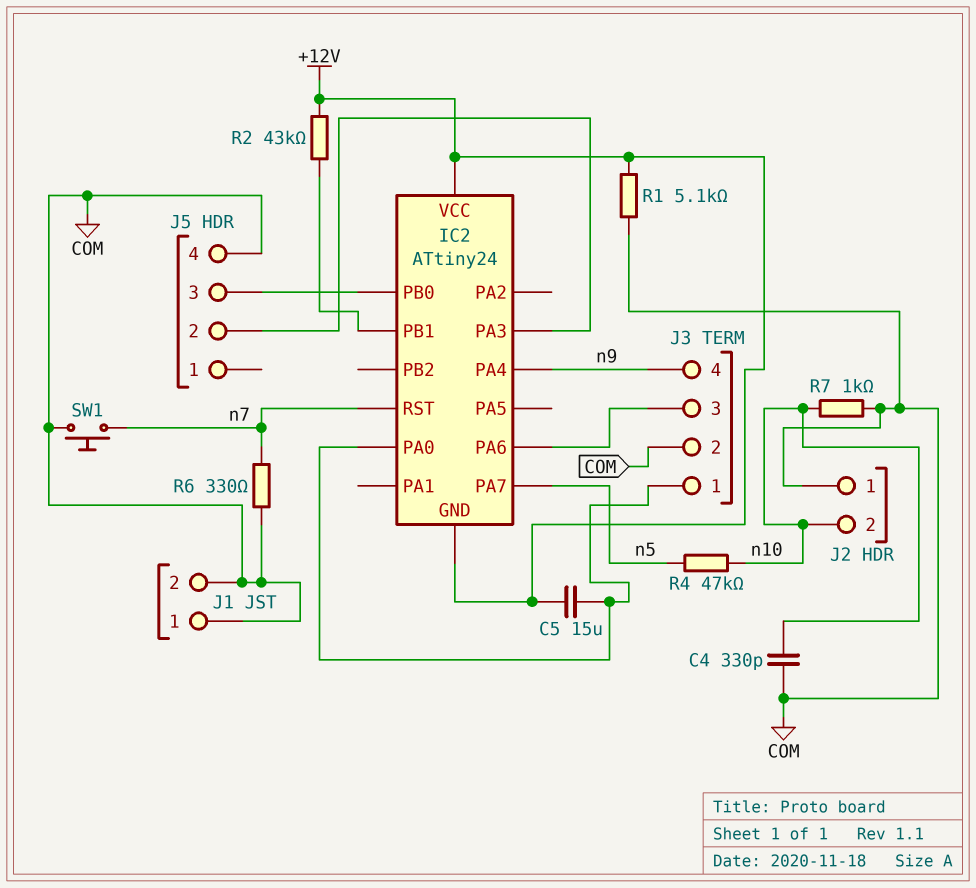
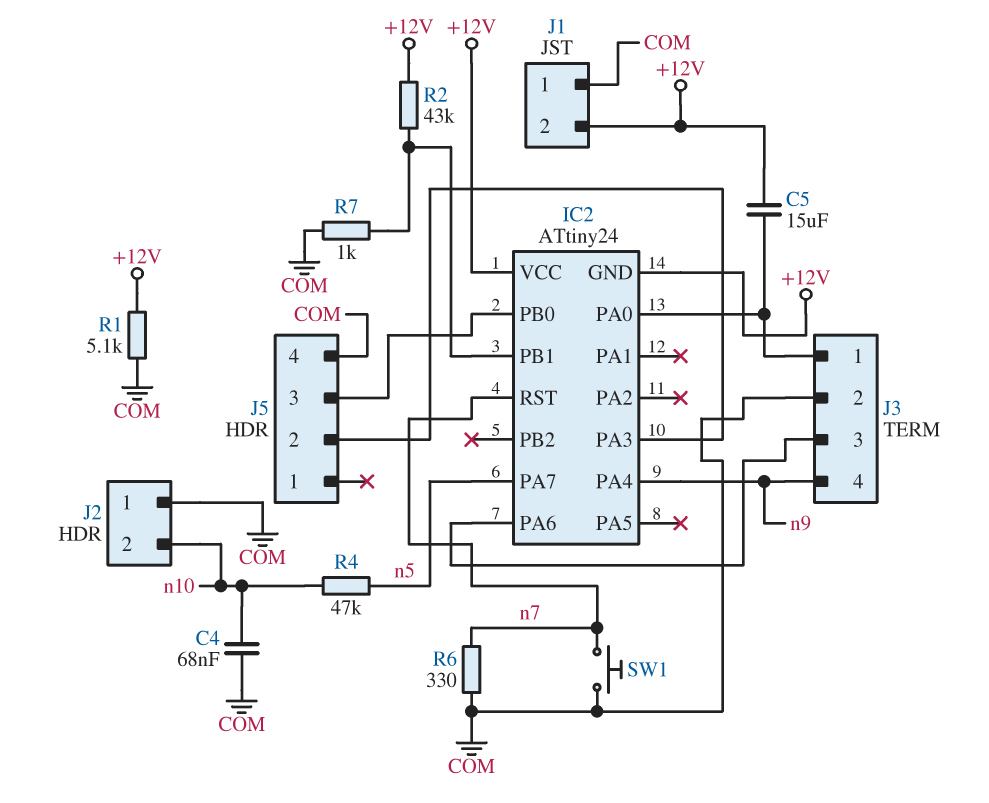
C4: 330pF (COM, n10) -> 68nF (COM, n10)
J1 pin 2: COM -> +12V
R7: 1k (COM, n10) -> 1k (COM, IC2/PB1)

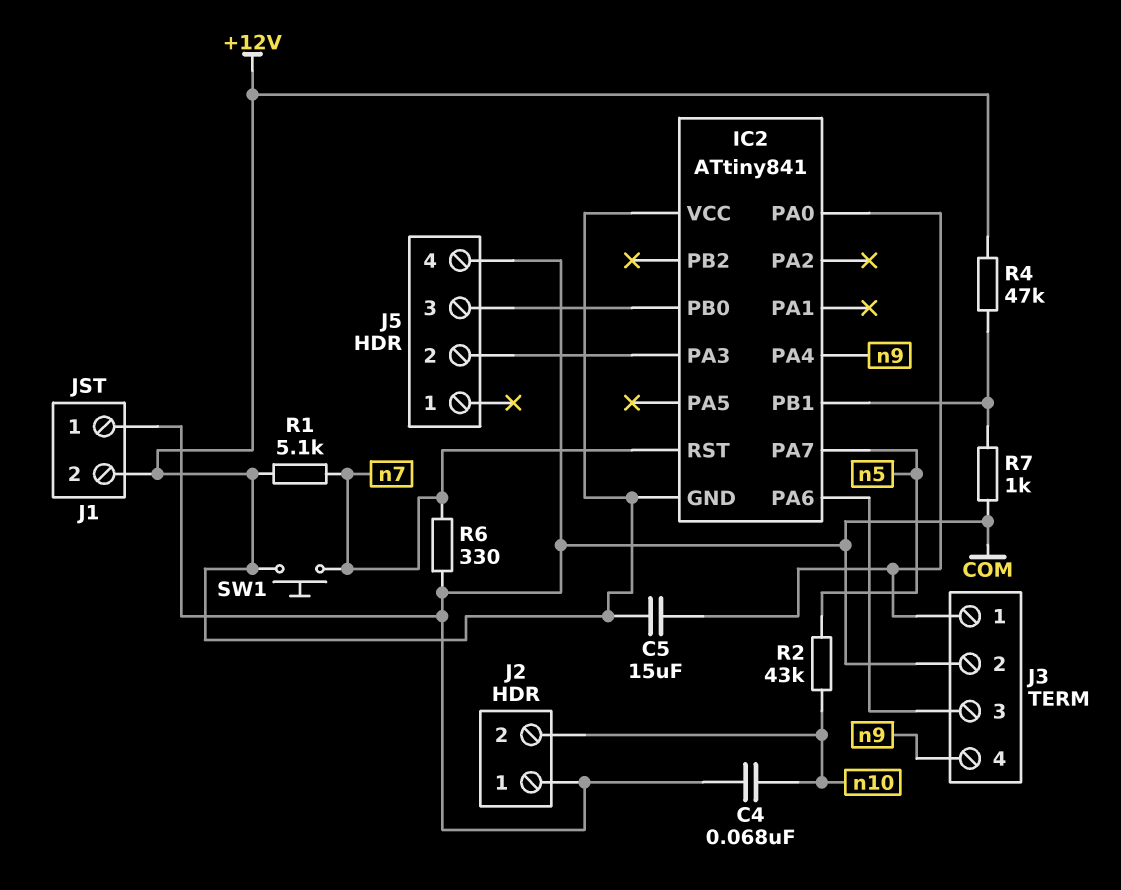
IC2: ATtiny24 -> ATtiny841
R1: 5.1k (+12V, COM) -> 5.1k (+12V, n7)
R2: 43k (+12V, IC2/PB1) -> 43k (n5, n10)
R4: 47k (n5, n10) -> 47k (+12V, IC2/PB1)
SW1: button (COM, n7) -> button (+12V, n7)

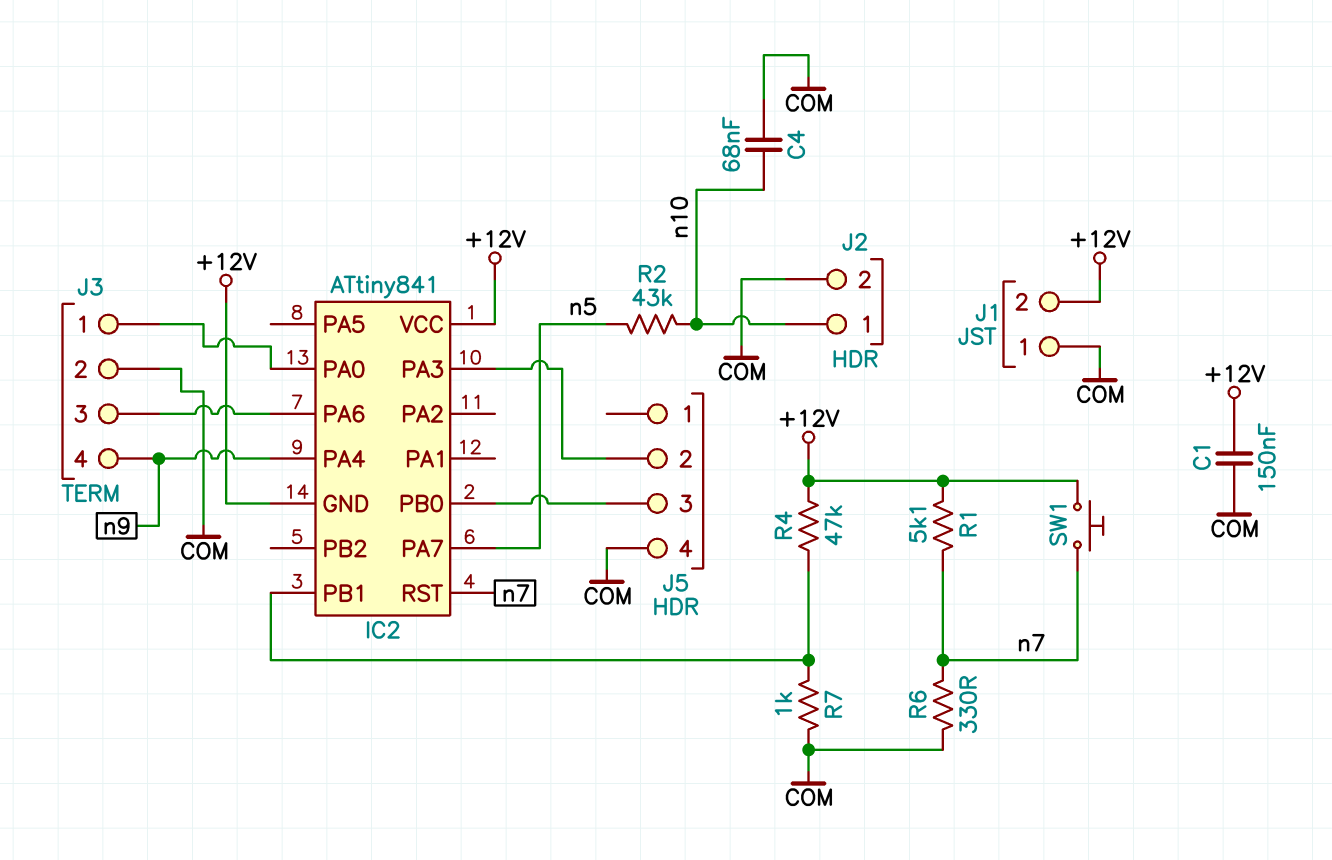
C1: none -> 150nF (+12V, COM)
C5: 15uF (+12V, IC2/PA0) -> none
J2 pin 1: COM -> n10
J2 pin 2: n10 -> COM

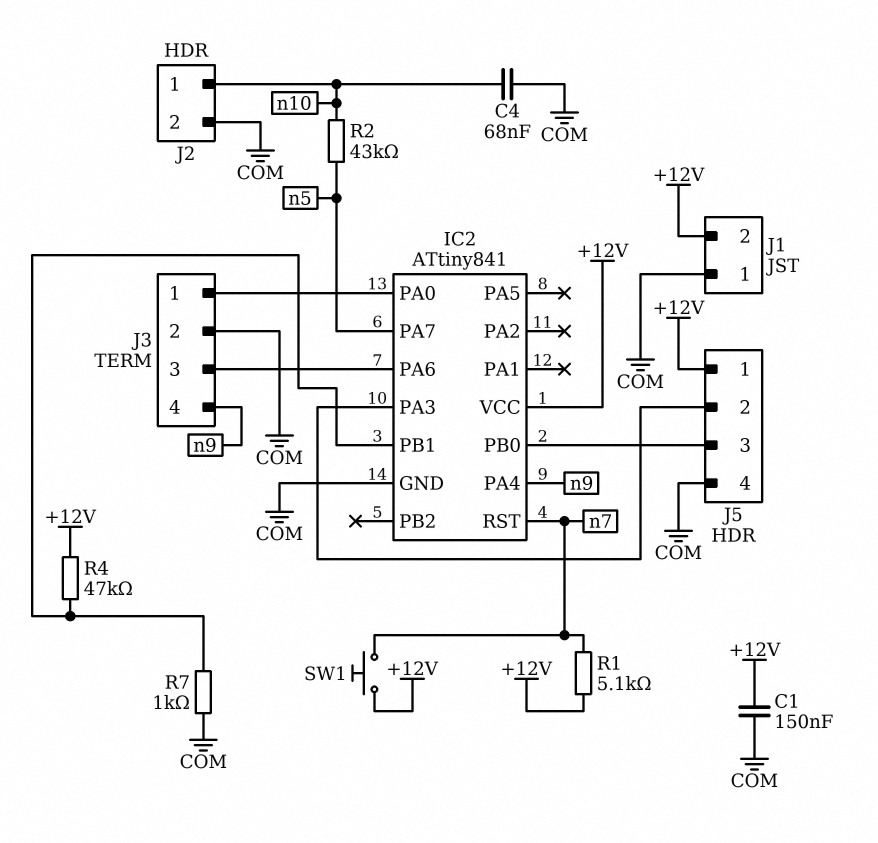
IC2 pin GND: +12V -> COM
J5 pin 1: none -> +12V
R6: 330 (COM, n7) -> none

